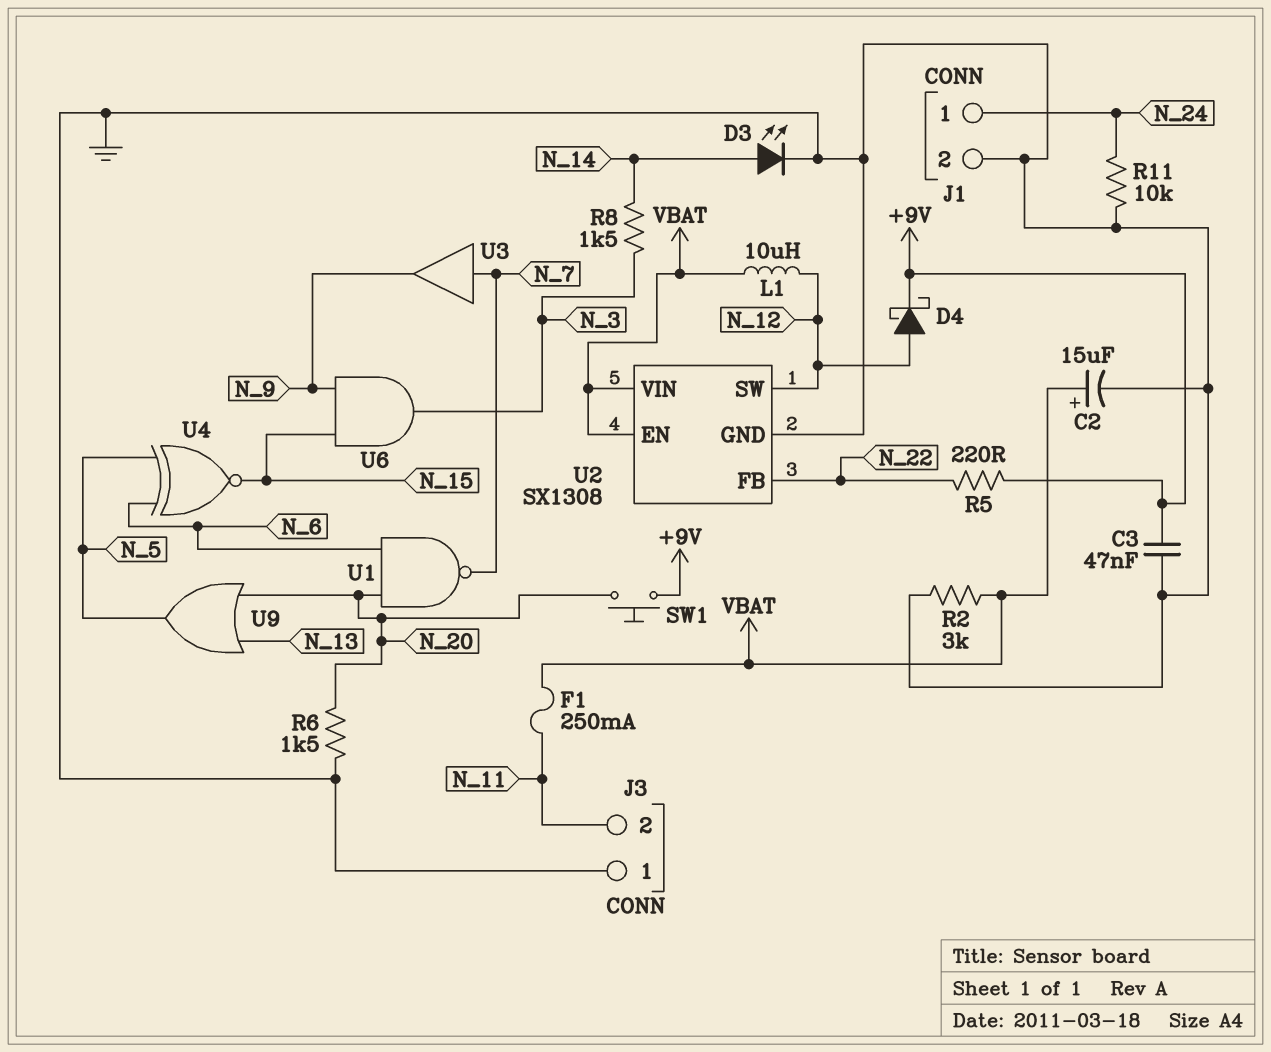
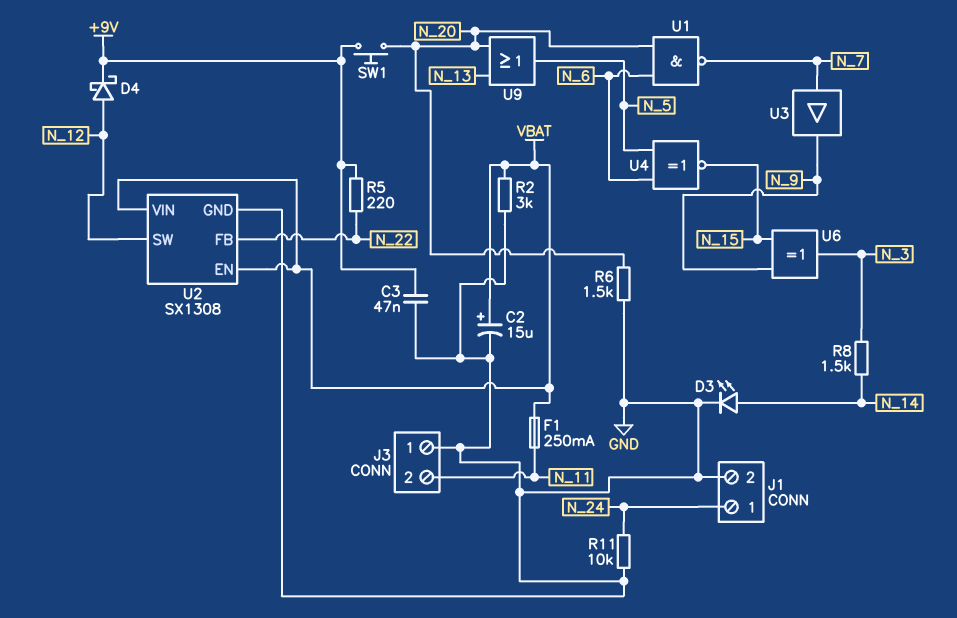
L1: 10uH (N_12, VBAT) -> none
U6: AND (in N_9, in N_15, out N_3) -> XOR (in N_9, in N_15, out N_3)

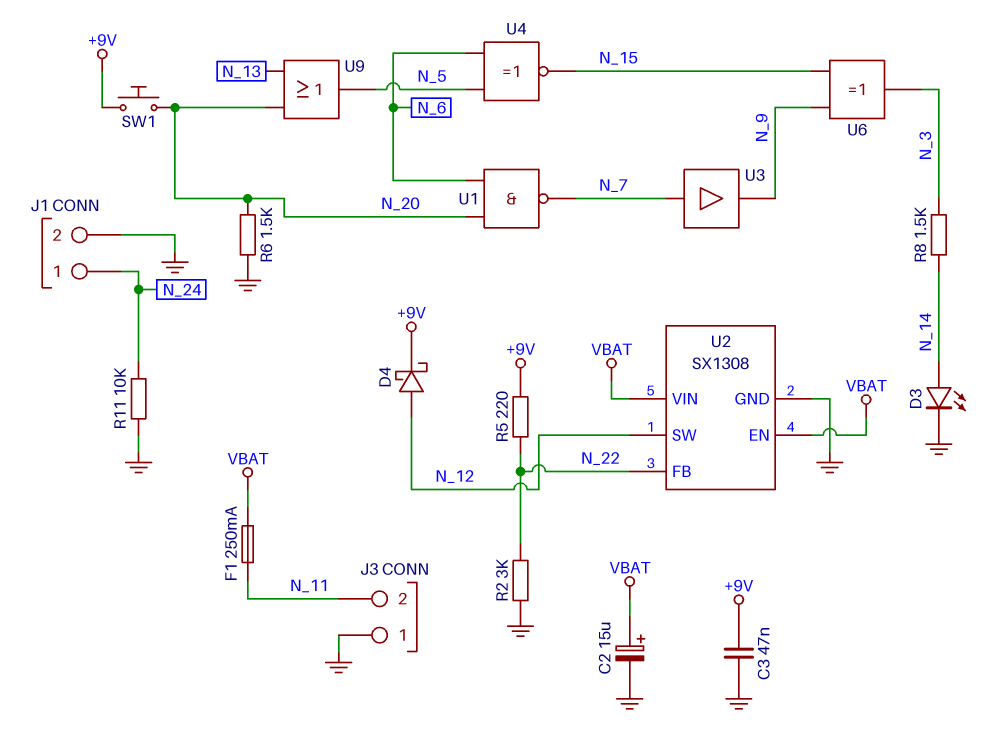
R2: 3k (GND, VBAT) -> 3k (GND, N_22)

